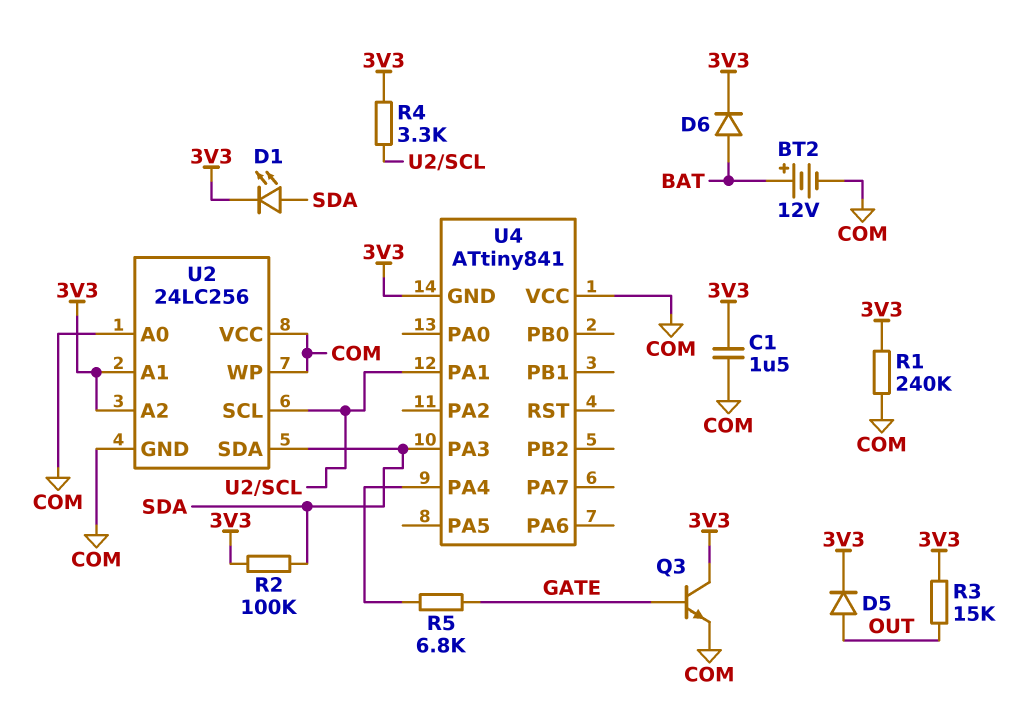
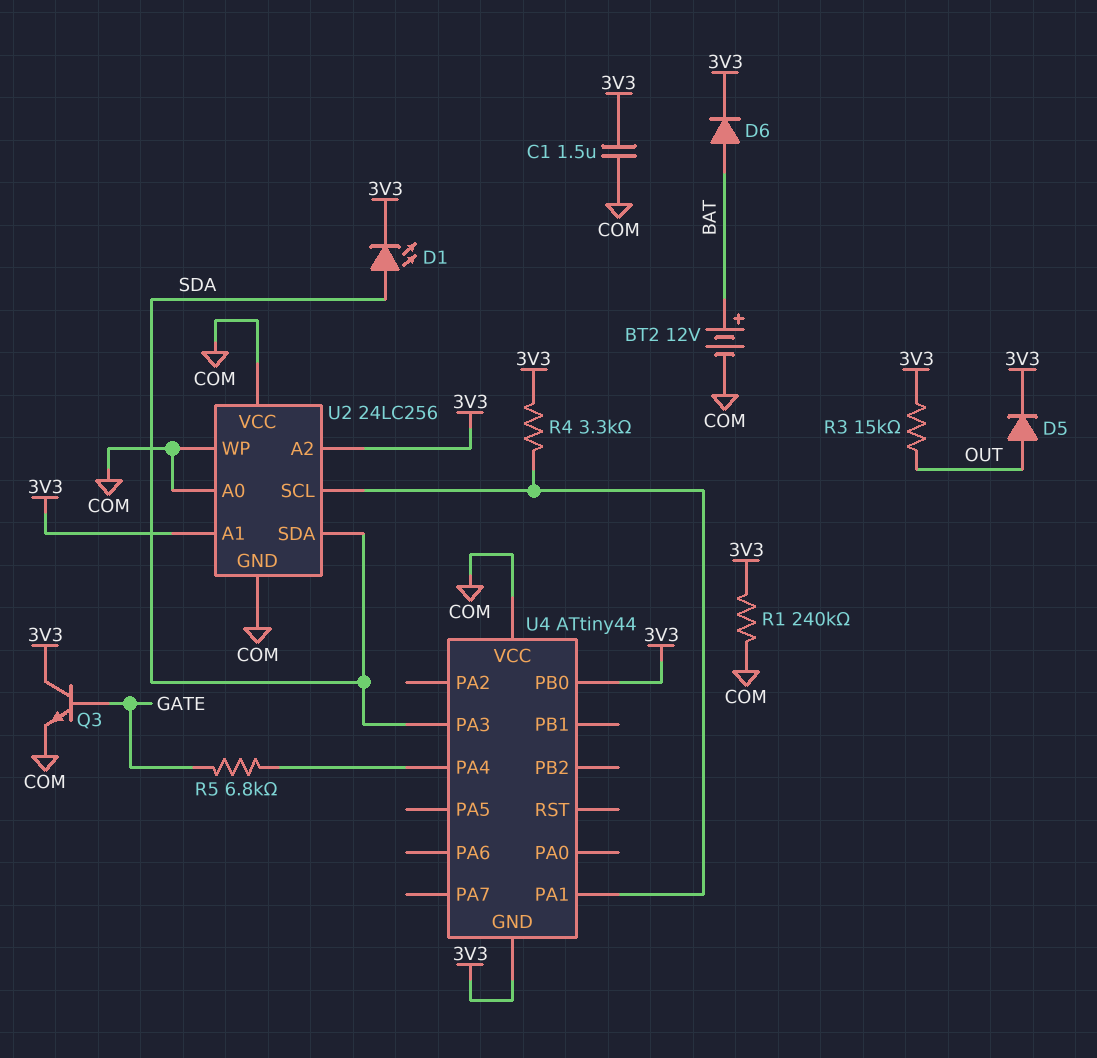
R2: 100k (3V3, SDA) -> none
U4: ATtiny841 -> ATtiny44
U4 pin PB0: none -> 3V3

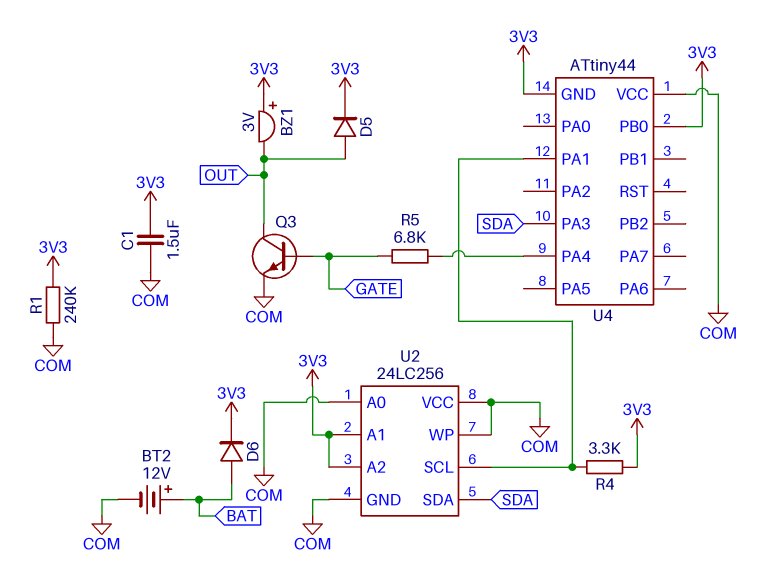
BZ1: none -> buzzer 3V (plus 3V3, minus OUT)
D1: LED (A SDA, K 3V3) -> none
Q3: NPN (B GATE, C 3V3, E COM) -> NPN (B GATE, C OUT, E COM)
R3: 15k (3V3, OUT) -> none

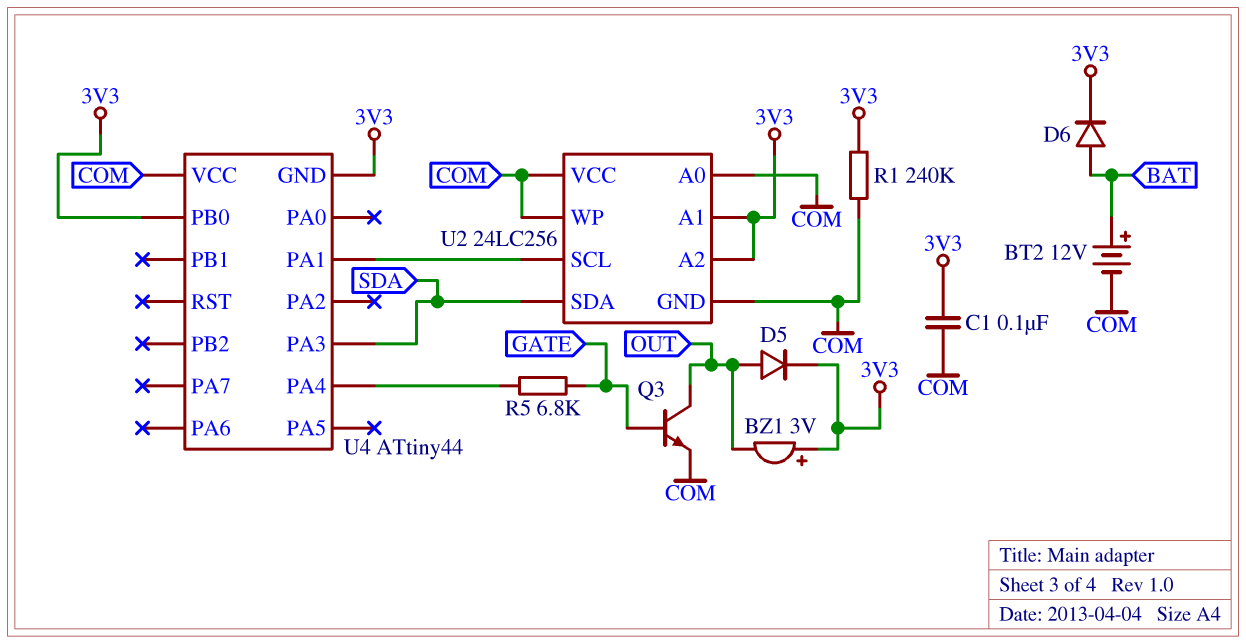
C1: 1.5uF (3V3, COM) -> 100nF (3V3, COM)
R4: 3.3k (3V3, U2/SCL) -> none

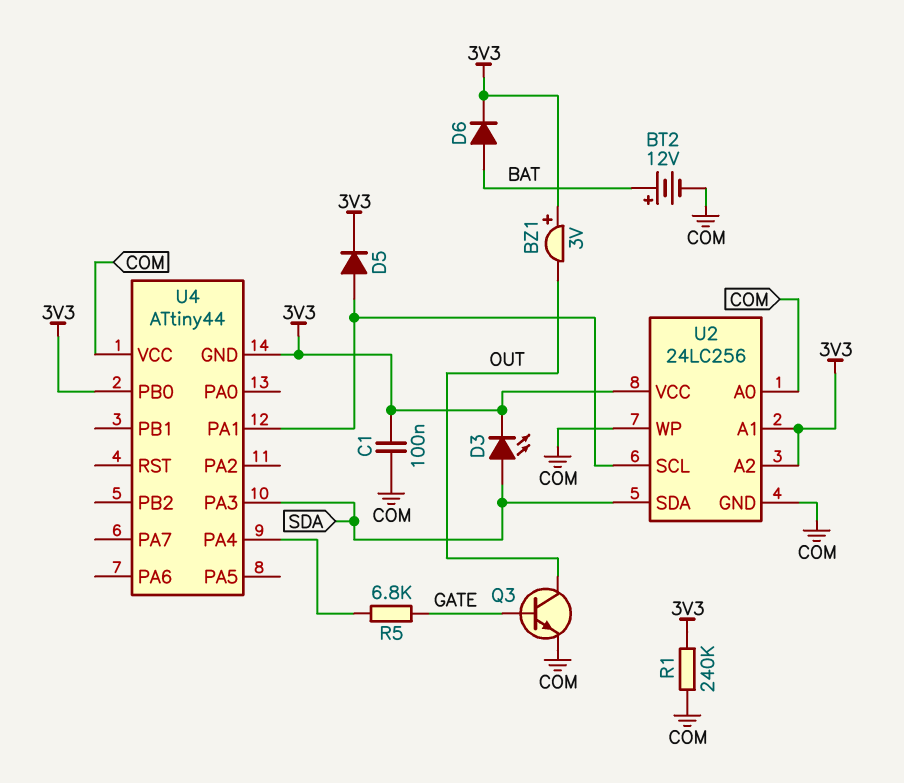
D3: none -> LED (A SDA, K 3V3)
D5: diode (A OUT, K 3V3) -> diode (A U2/SCL, K 3V3)
U2 pin VCC: COM -> 3V3

